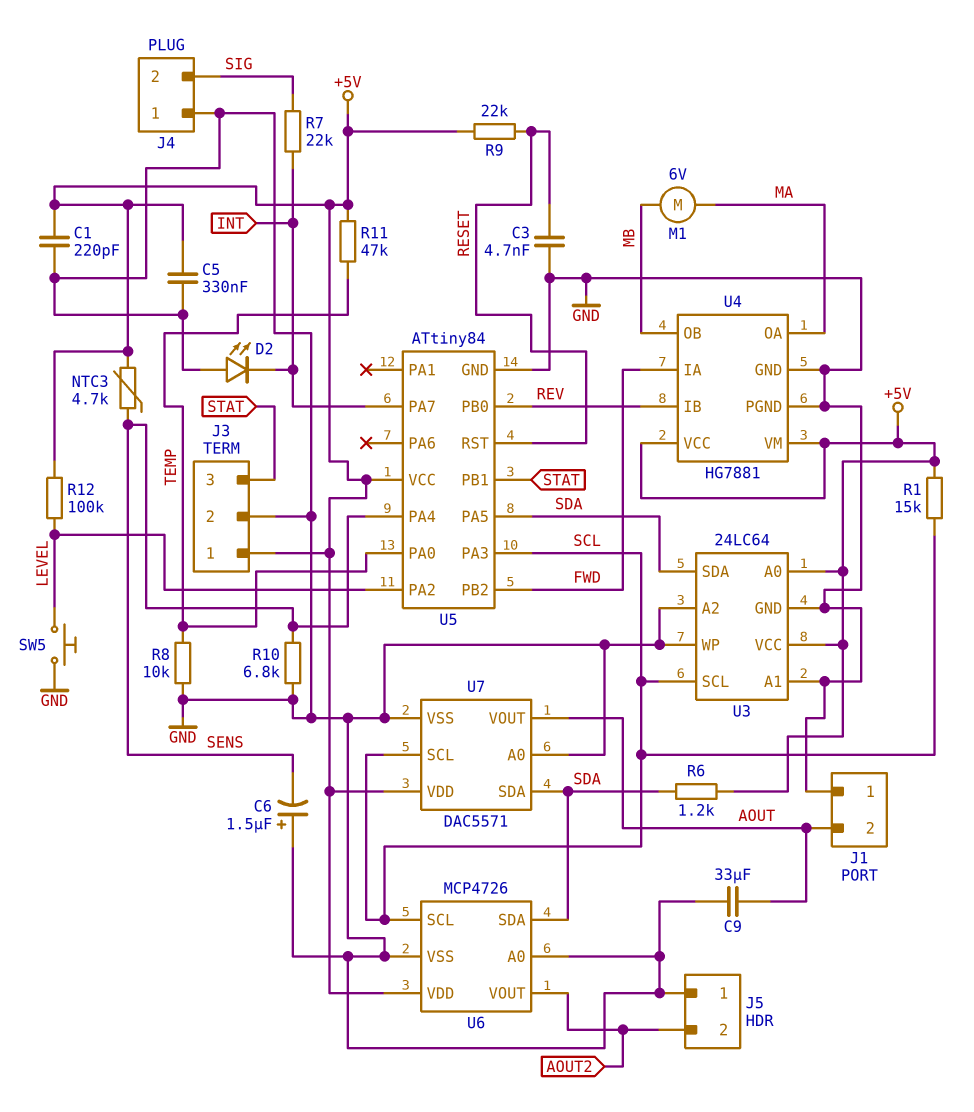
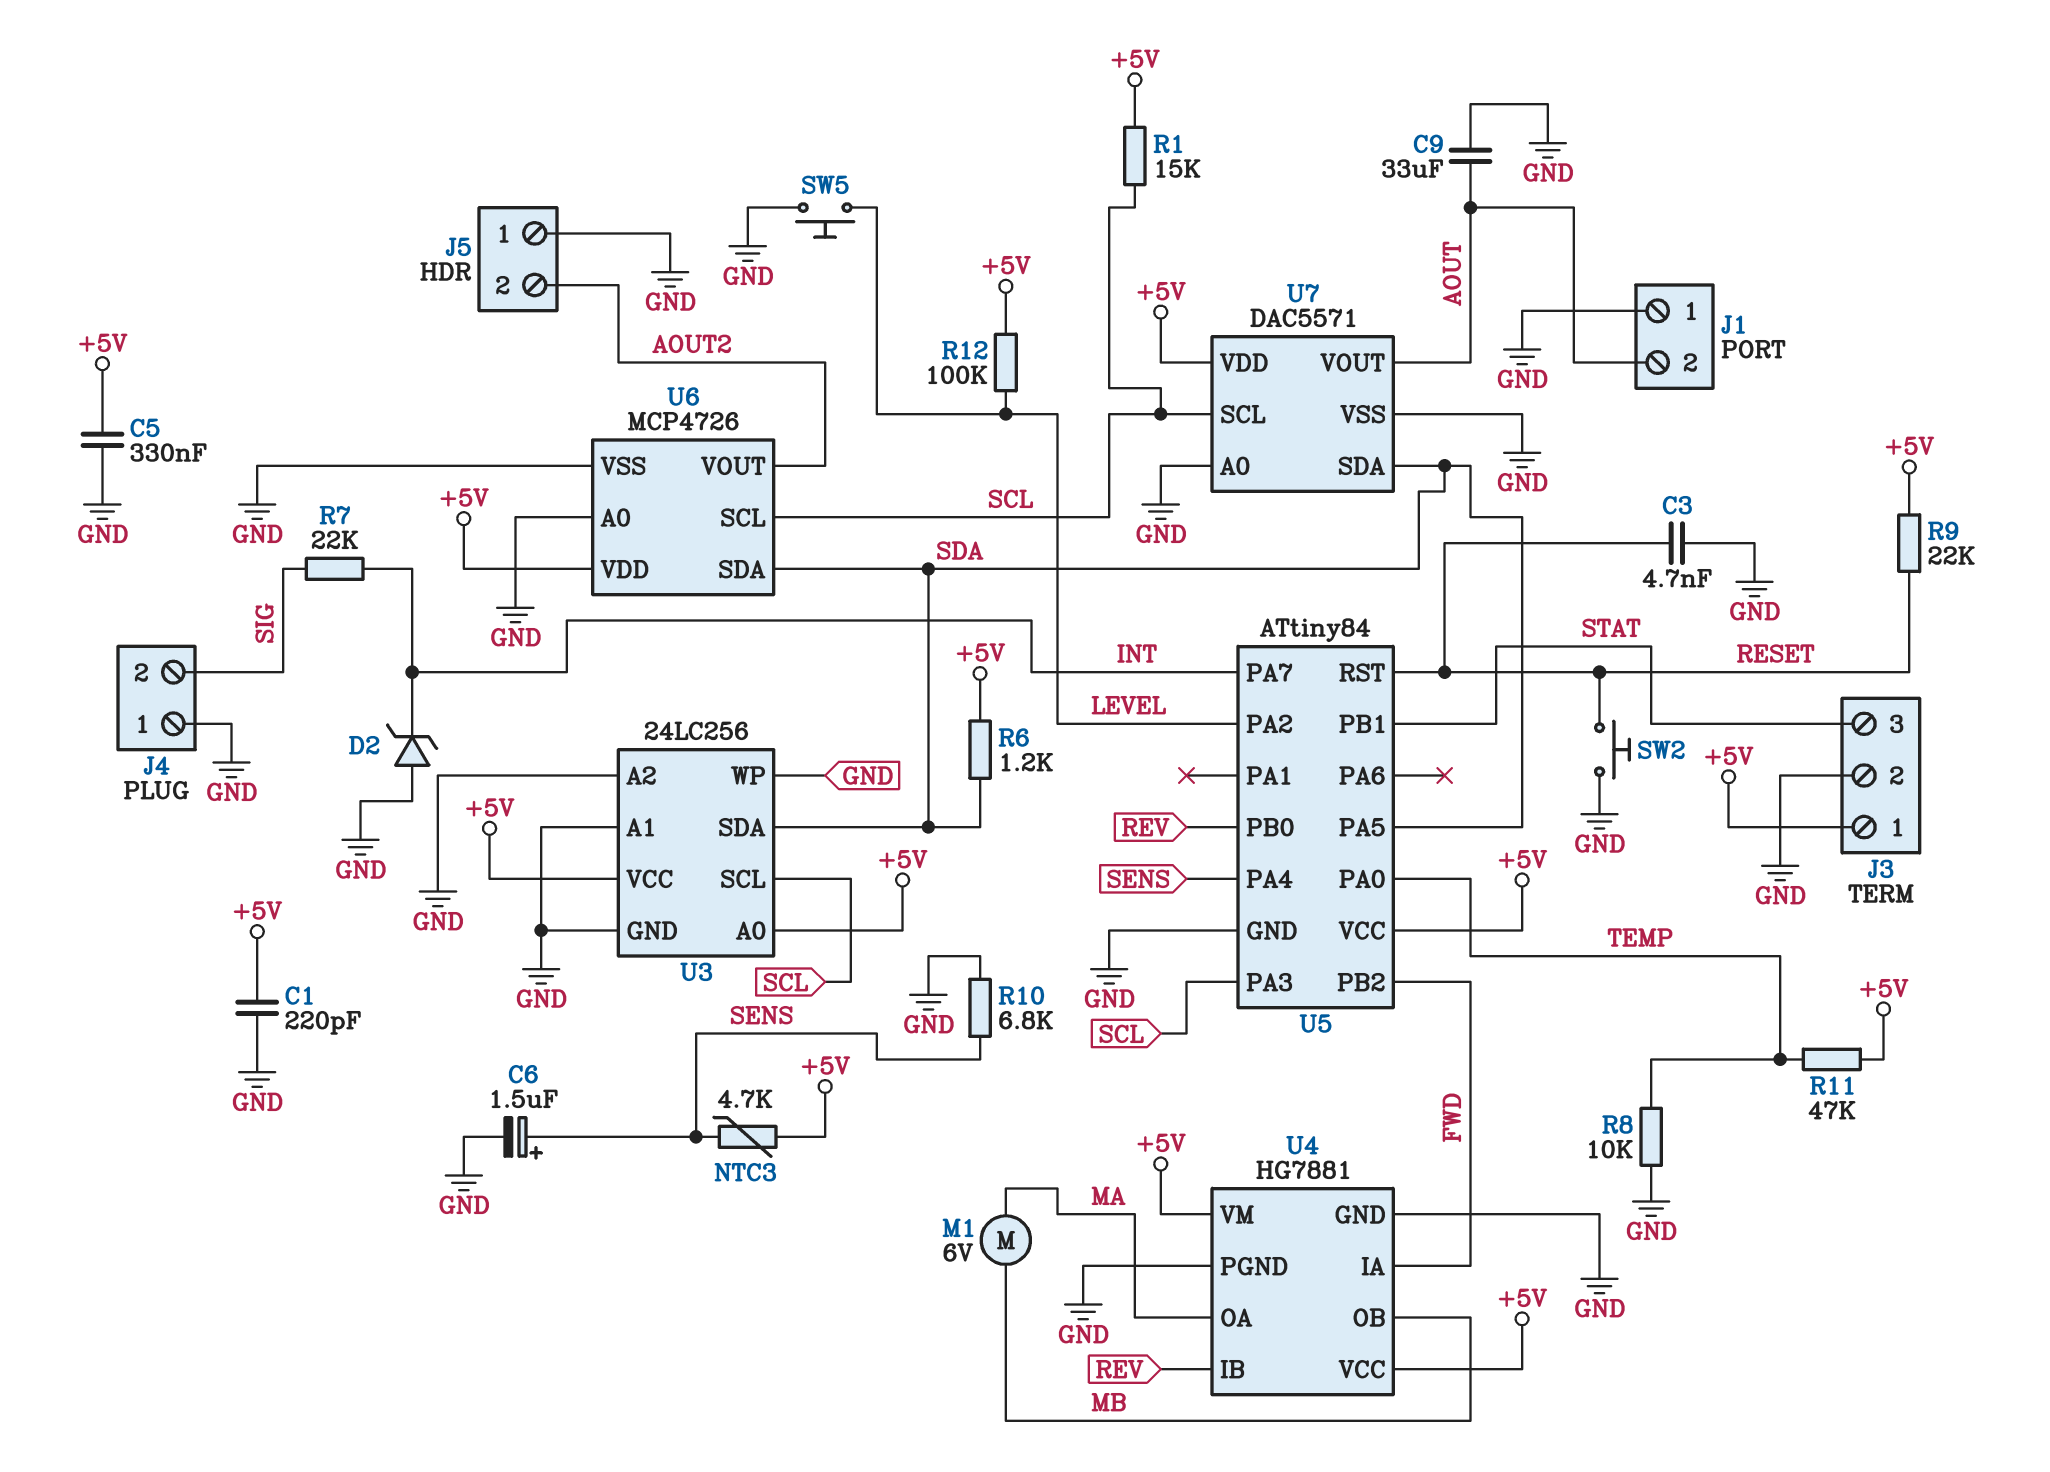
C6: 1.5uF (plus GND, minus SENS) -> 1.5uF (plus SENS, minus GND)
D2: LED (A GND, K INT) -> zener (A GND, K INT)
SW2: none -> button (GND, RESET)
U3: 24LC64 -> 24LC256

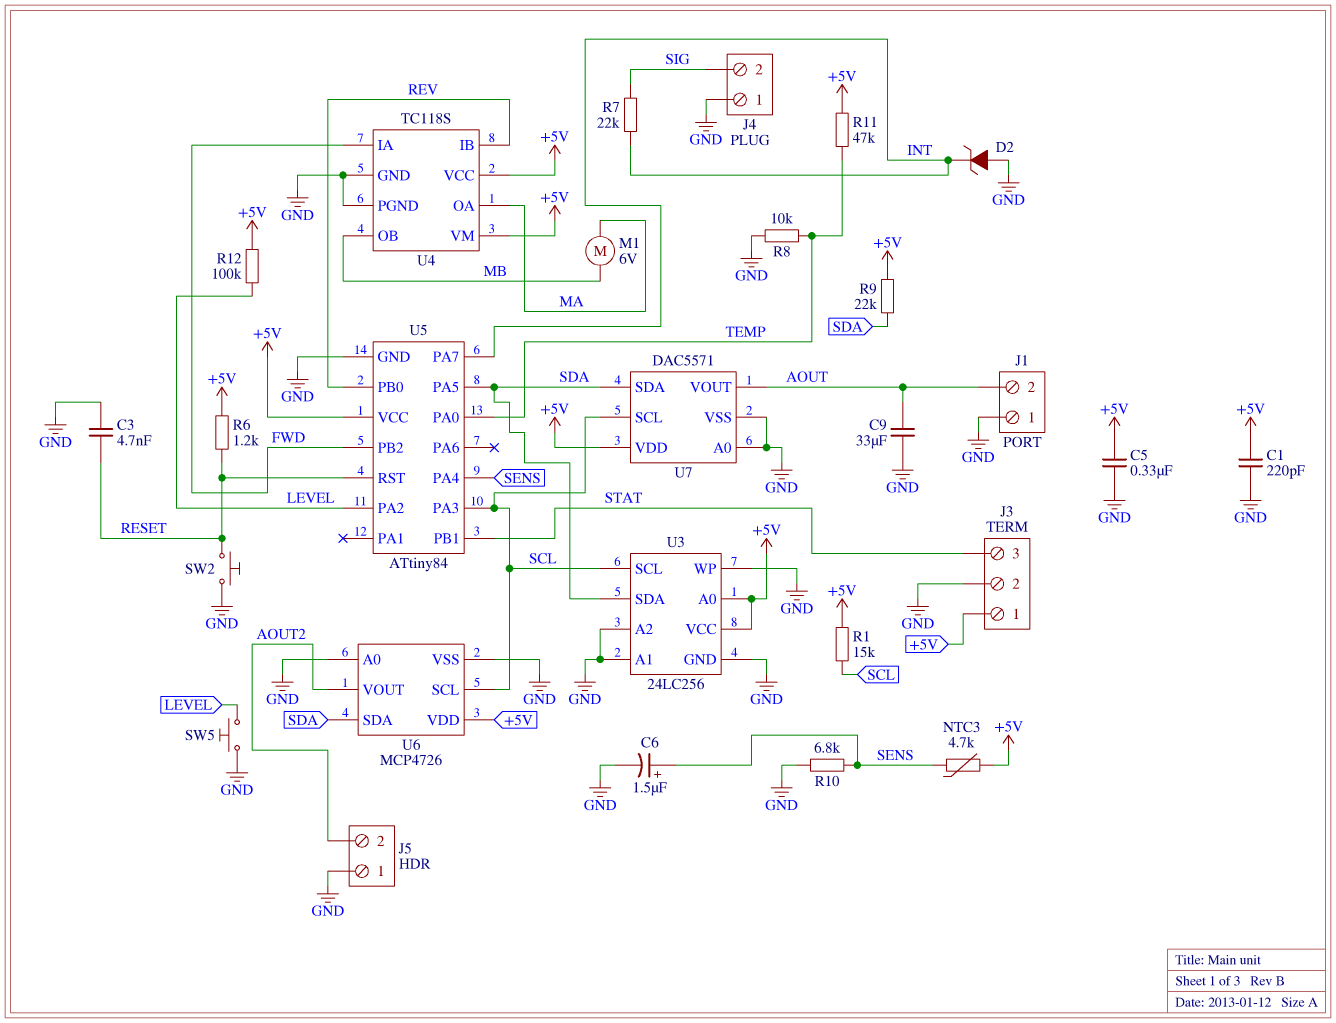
R6: 1.2k (+5V, SDA) -> 1.2k (+5V, RESET)
R9: 22k (+5V, RESET) -> 22k (+5V, SDA)
U4: HG7881 -> TC118S

